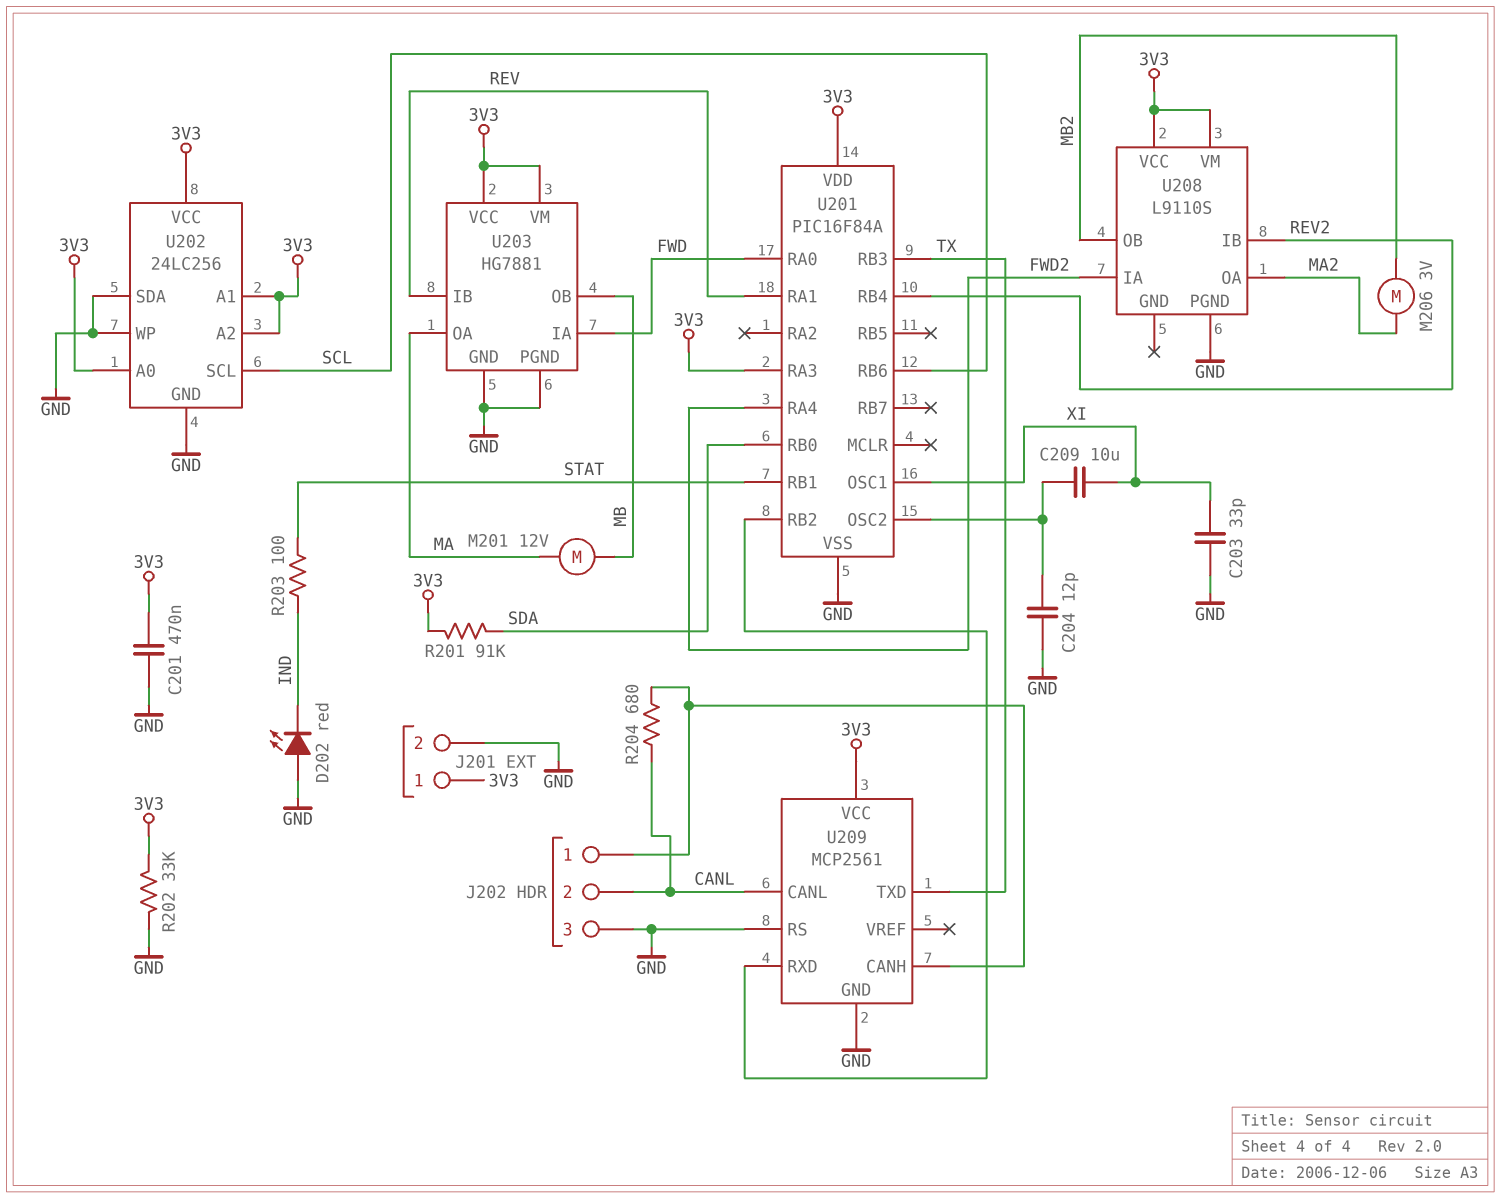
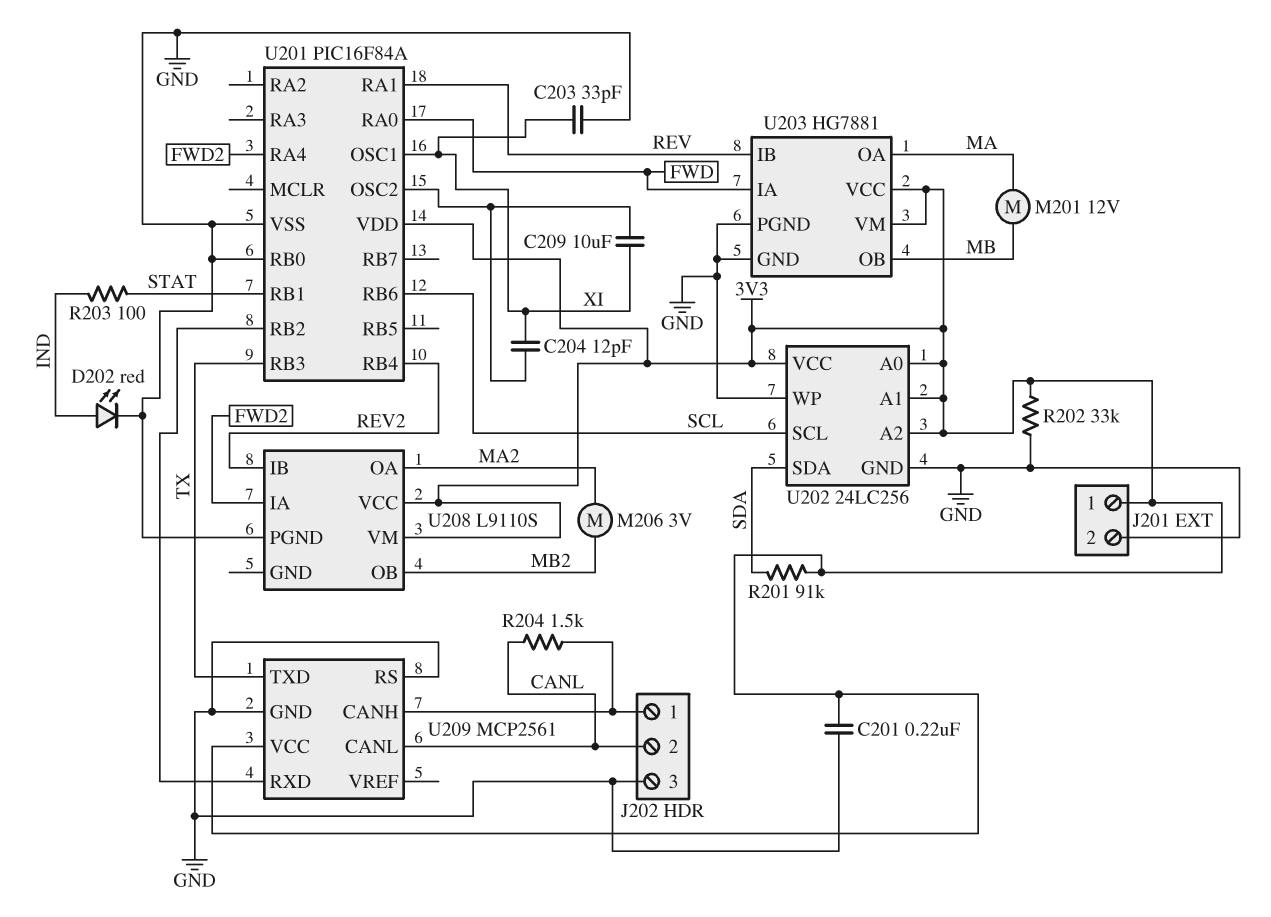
C201: 470nF (3V3, GND) -> 220nF (3V3, GND)
C204: 12pF (GND, U201/OSC2) -> 12pF (U201/OSC2, XI)
D202: LED red (A GND, K IND) -> LED red (A IND, K GND)
R204: 680 (CANL, J202/1) -> 1.5k (CANL, J202/1)
U201 pin RA3: 3V3 -> none
U201 pin RB0: SDA -> GND
U202 pin SDA: GND -> SDA

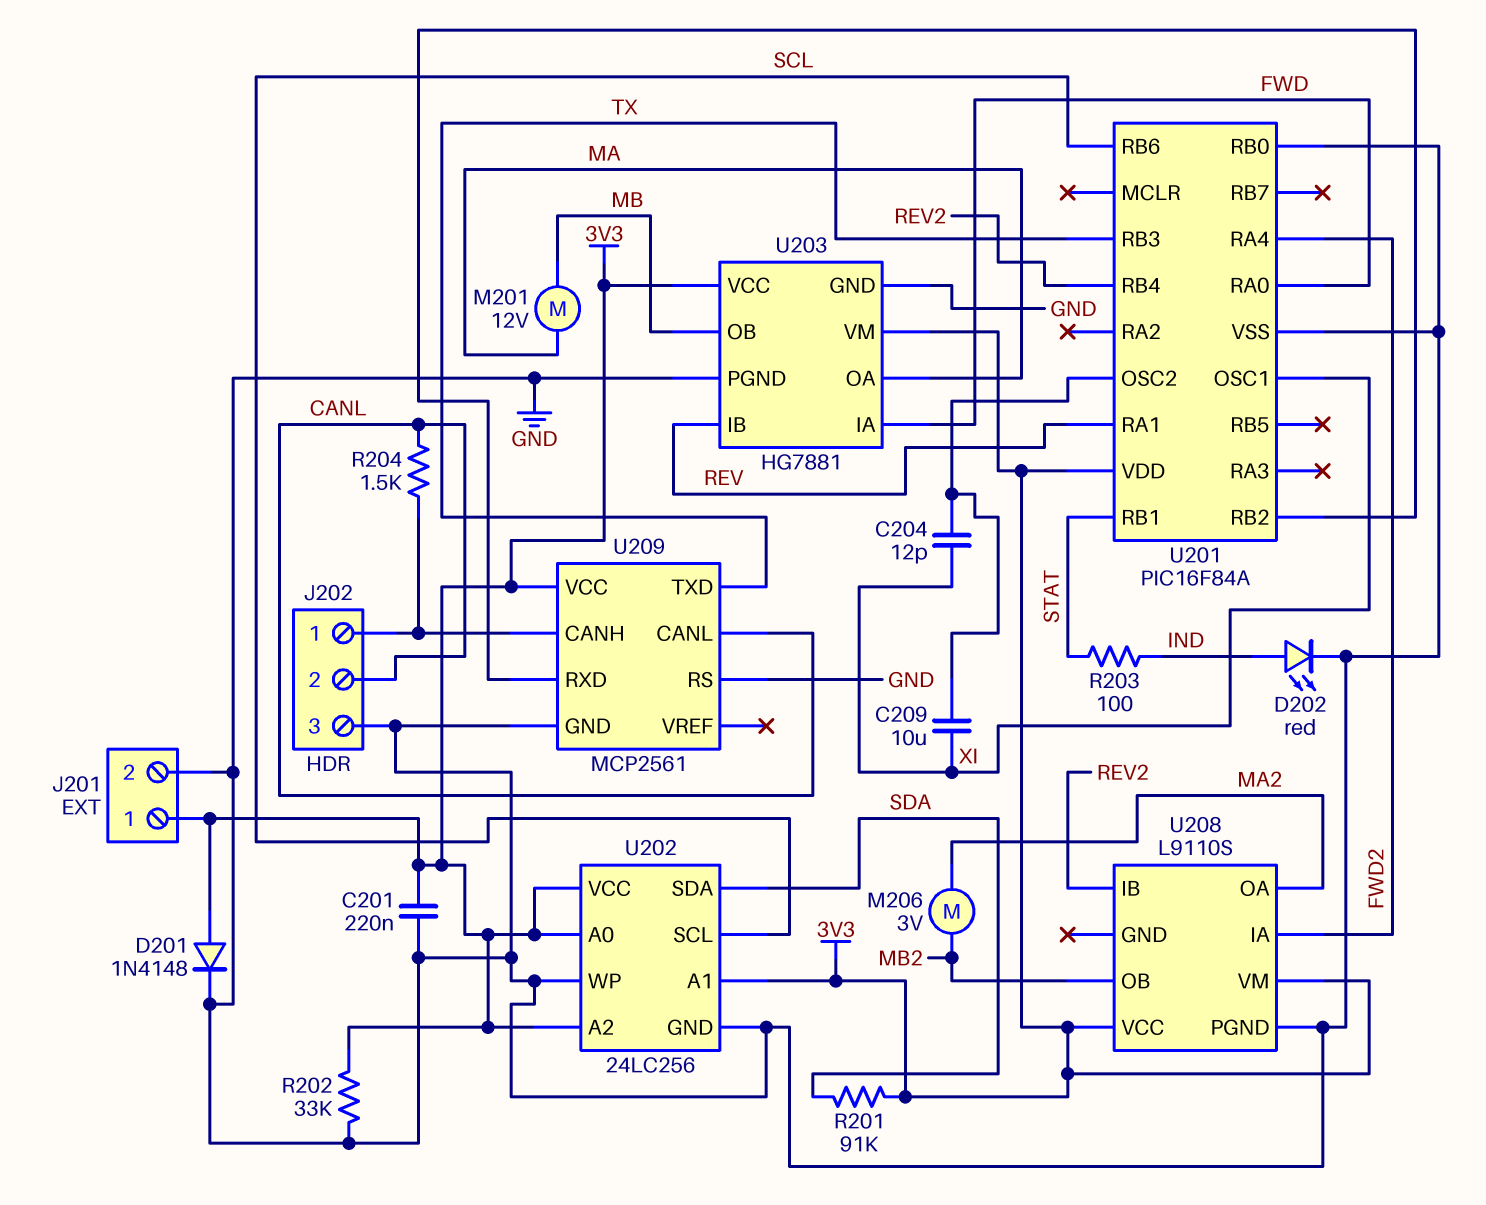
C203: 33pF (GND, XI) -> none
D201: none -> diode 1N4148 (A 3V3, K GND)

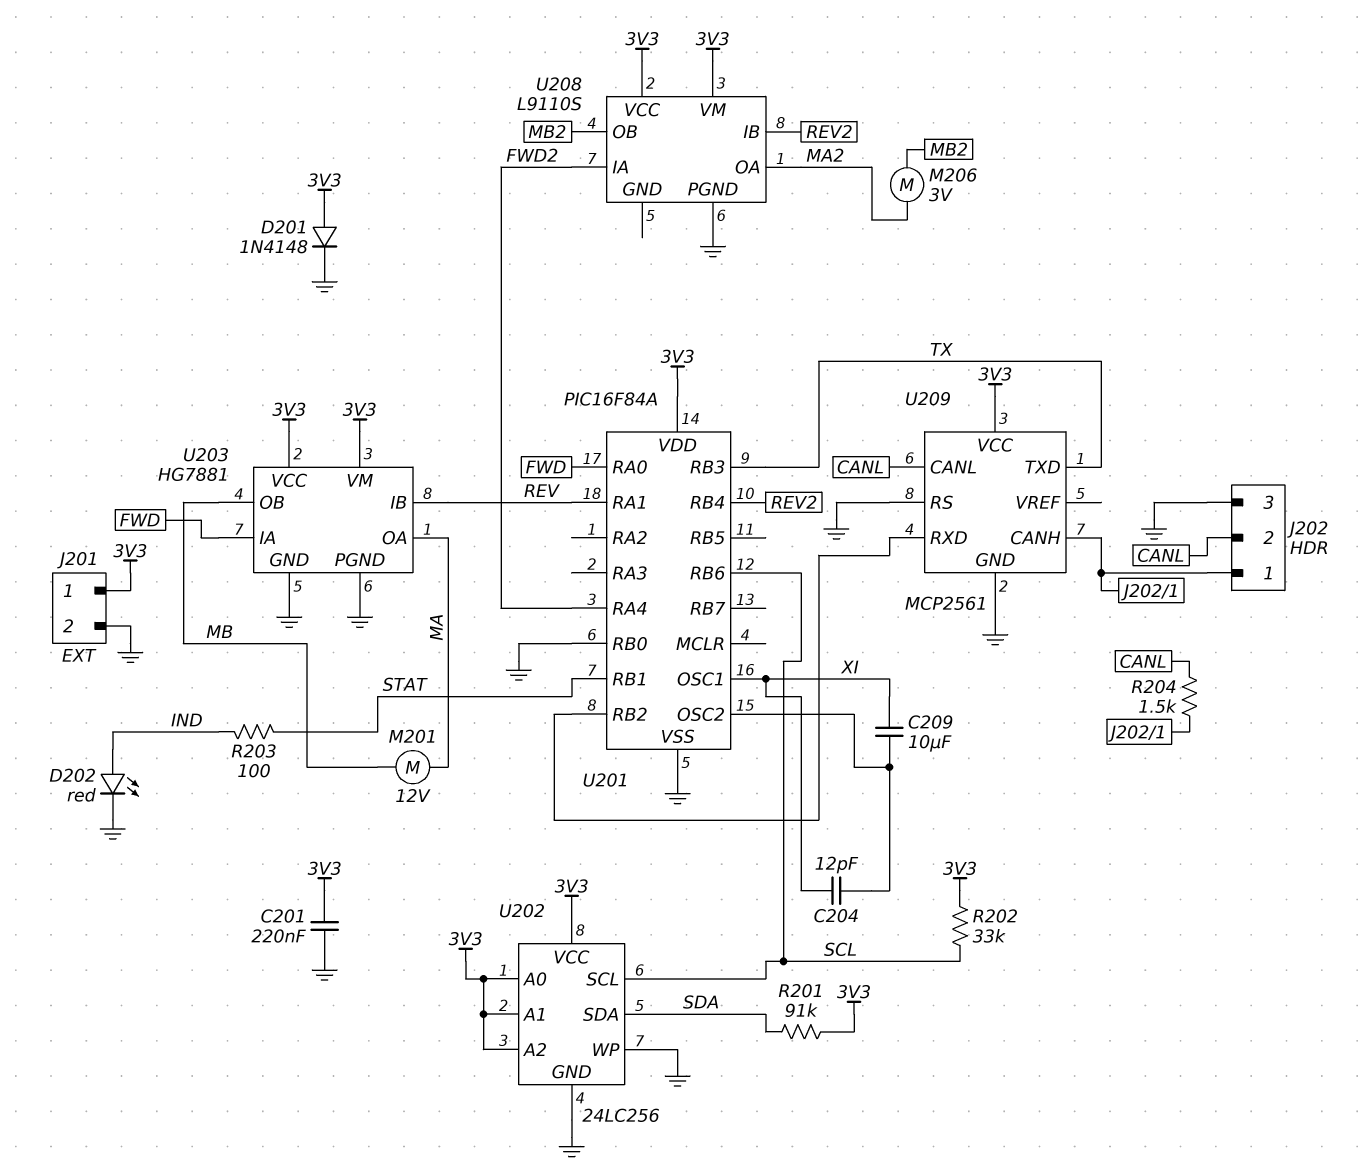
R202: 33k (3V3, GND) -> 33k (3V3, SCL)

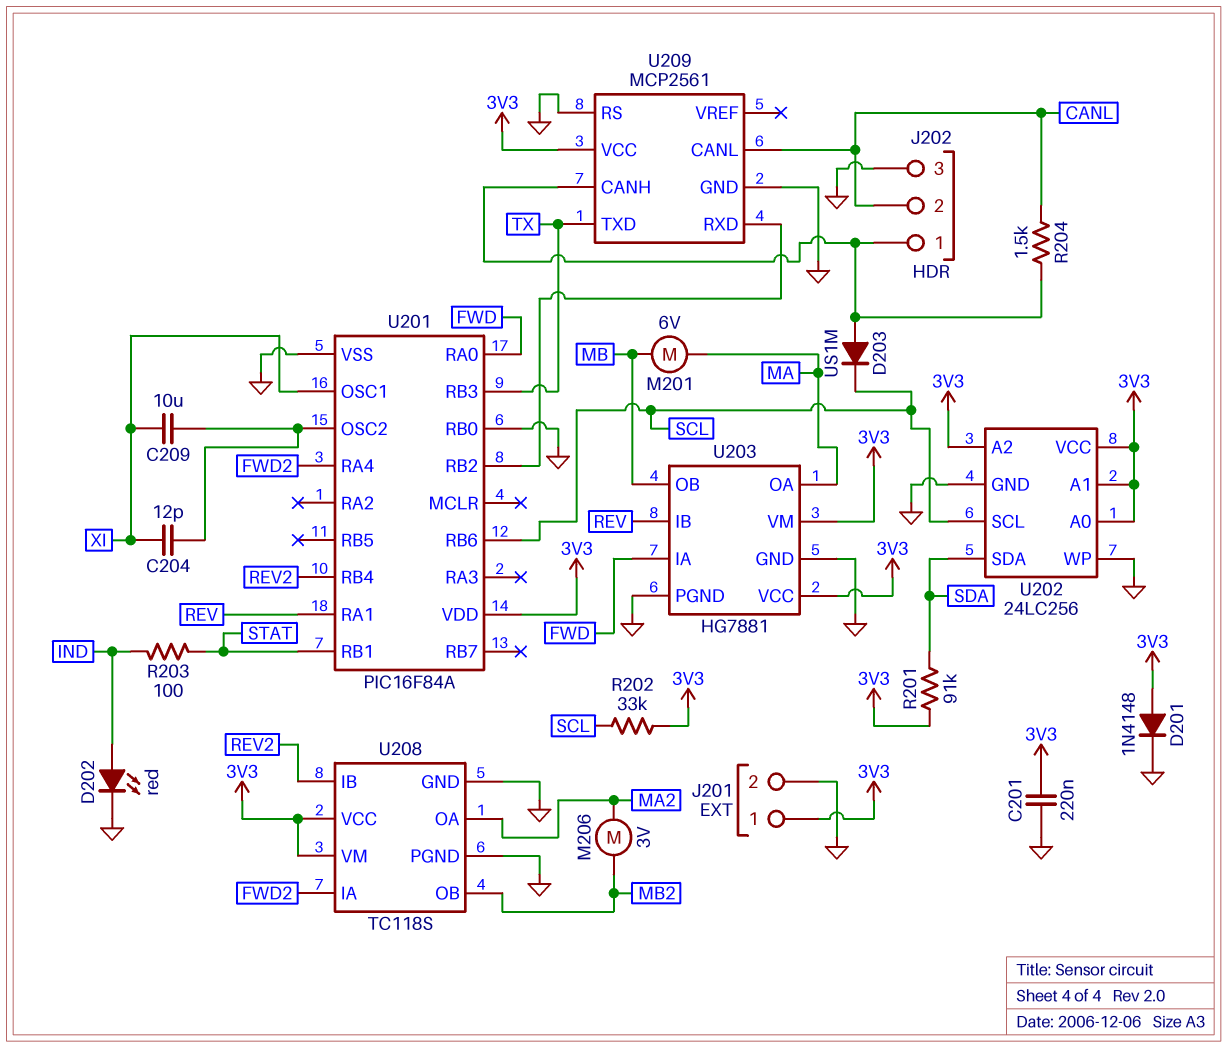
D203: none -> diode US1M (A J202/1, K SCL)
M201: motor 12V (MA, MB) -> motor 6V (MA, MB)
U208: L9110S -> TC118S
U208 pin GND: none -> GND

